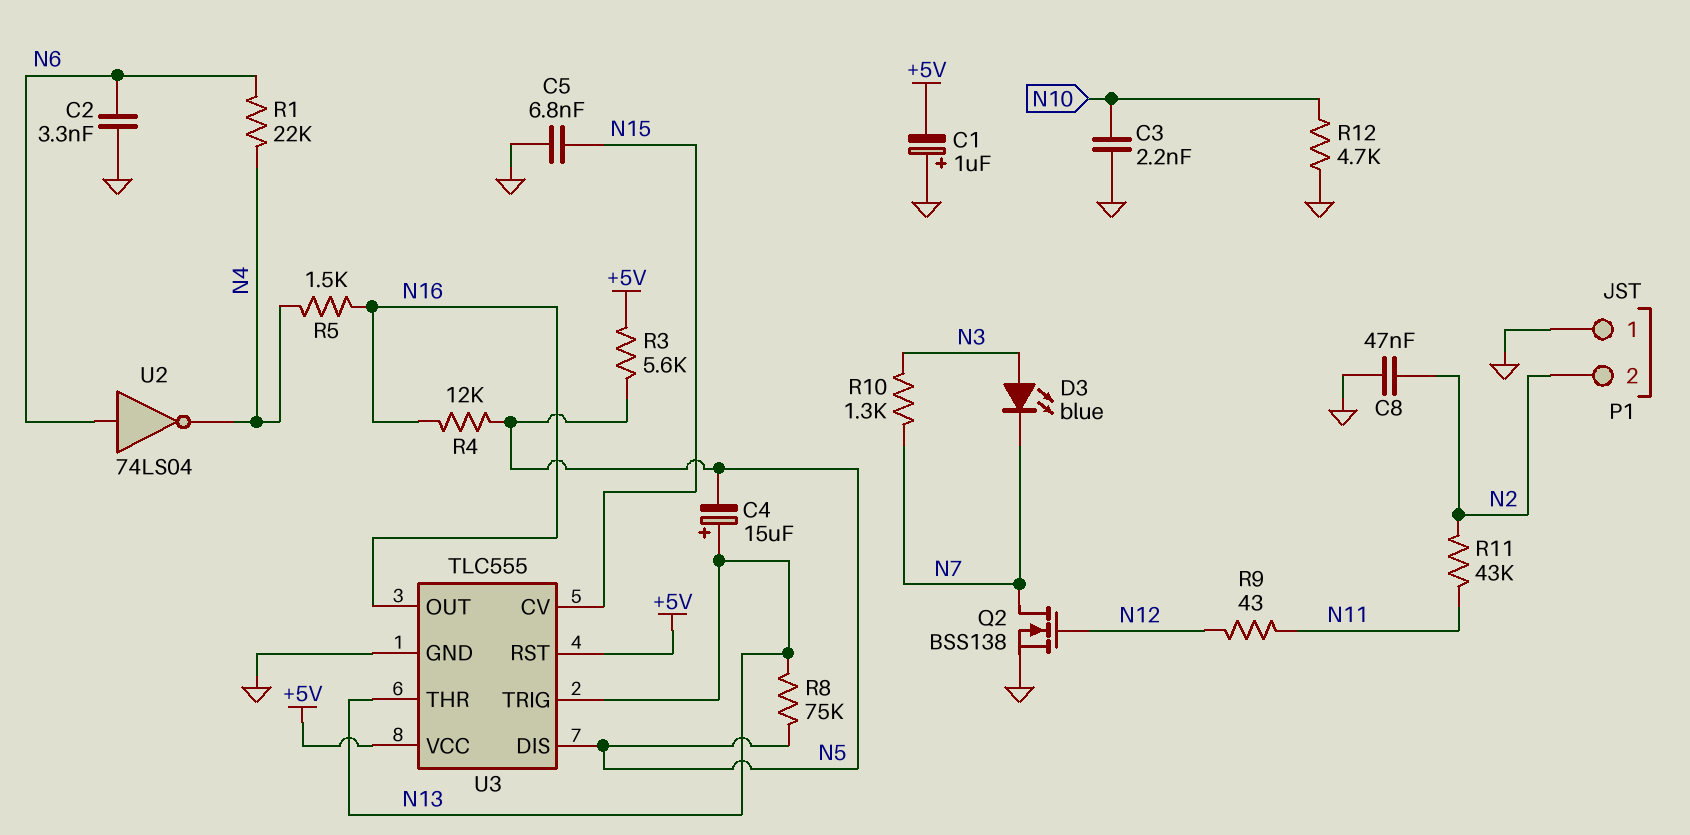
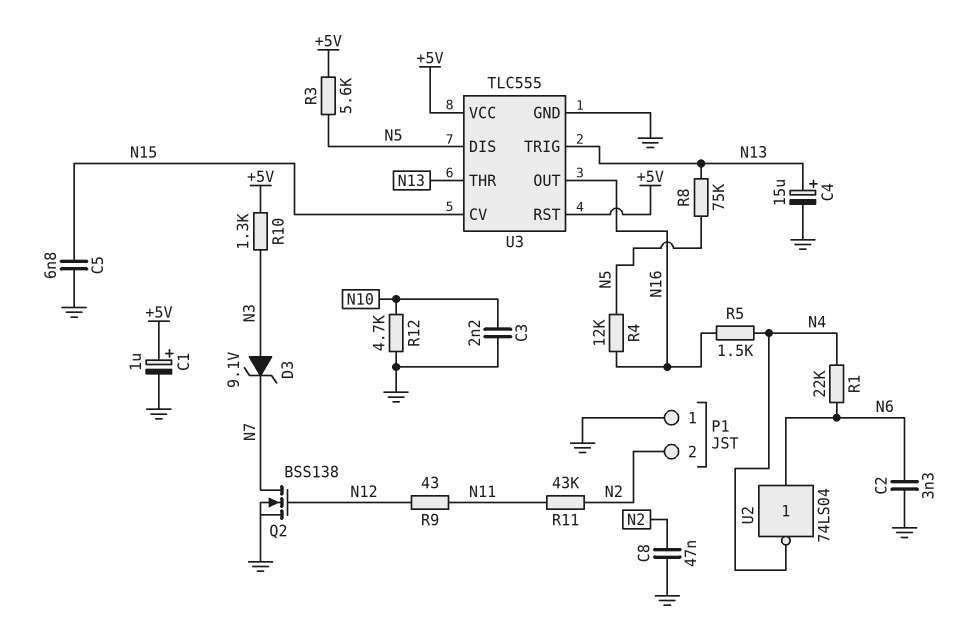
C1: 1uF (plus GND, minus +5V) -> 1uF (plus +5V, minus GND)
C4: 15uF (plus N13, minus N5) -> 15uF (plus N13, minus GND)
D3: LED blue (A N3, K N7) -> zener 9.1V (A N3, K N7)
R10: 1.3k (N3, N7) -> 1.3k (+5V, N3)

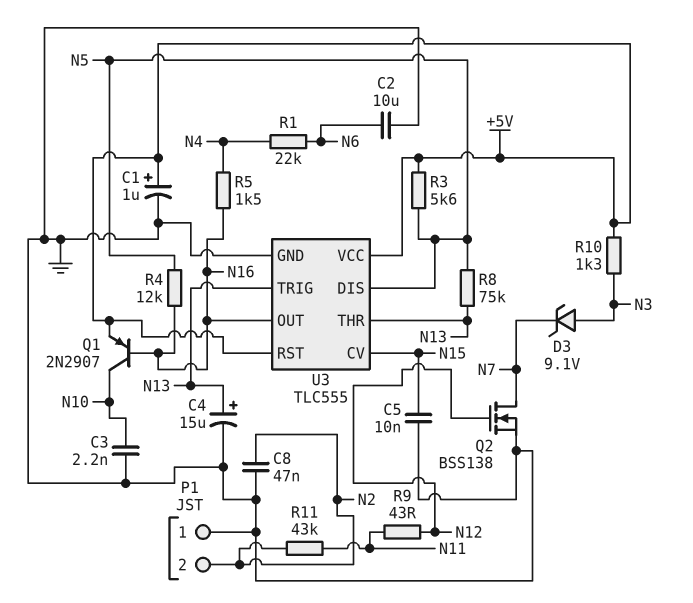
C2: 3.3nF (GND, N6) -> 10uF (GND, N6)
C5: 6.8nF (GND, N15) -> 10nF (GND, N15)
Q1: none -> PNP 2N2907 (B N16, C N10, E +5V)
R12: 4.7k (GND, N10) -> none
U2: NOT 74LS04 (in N6, out N4) -> none

